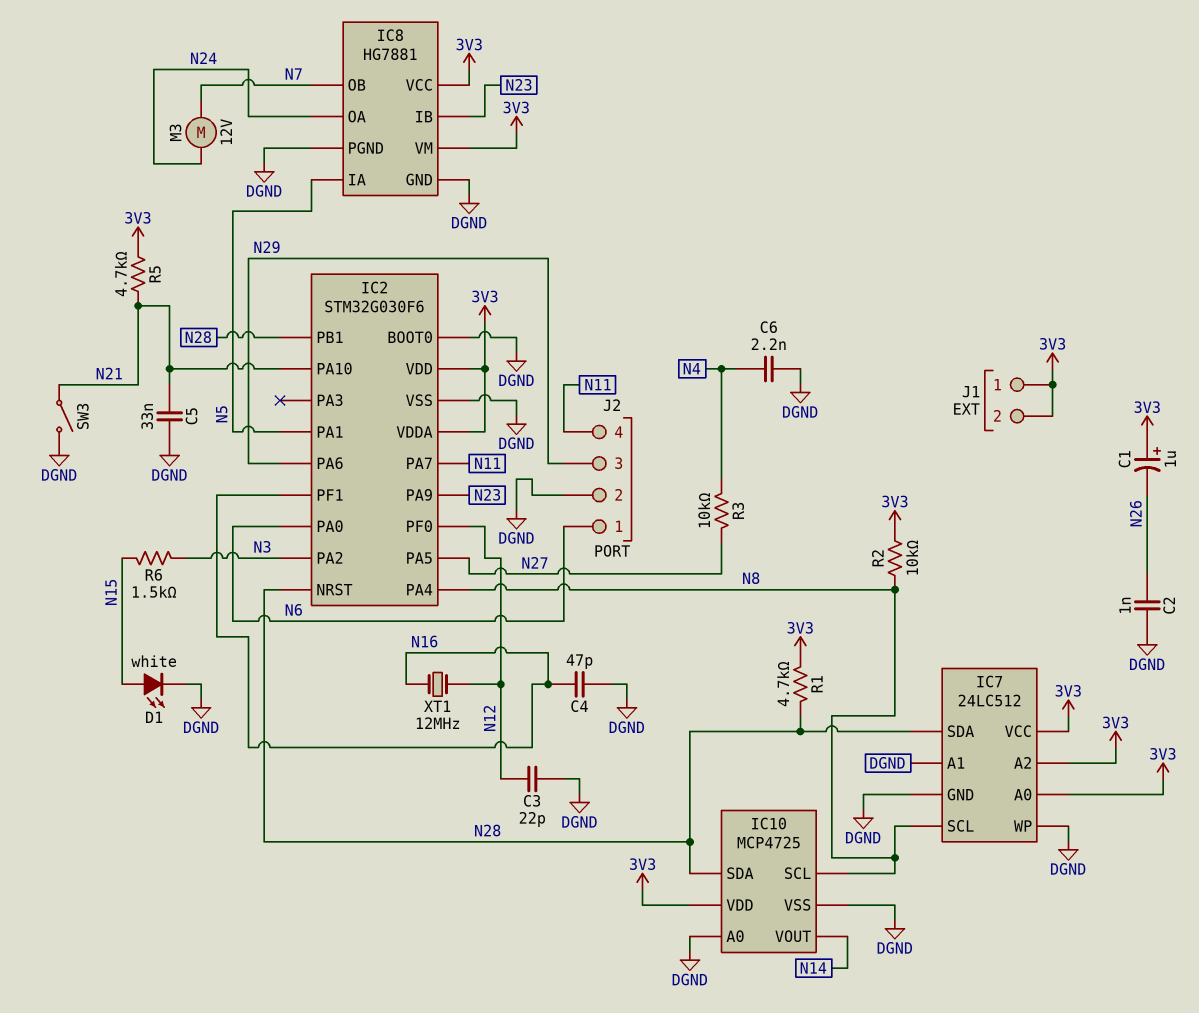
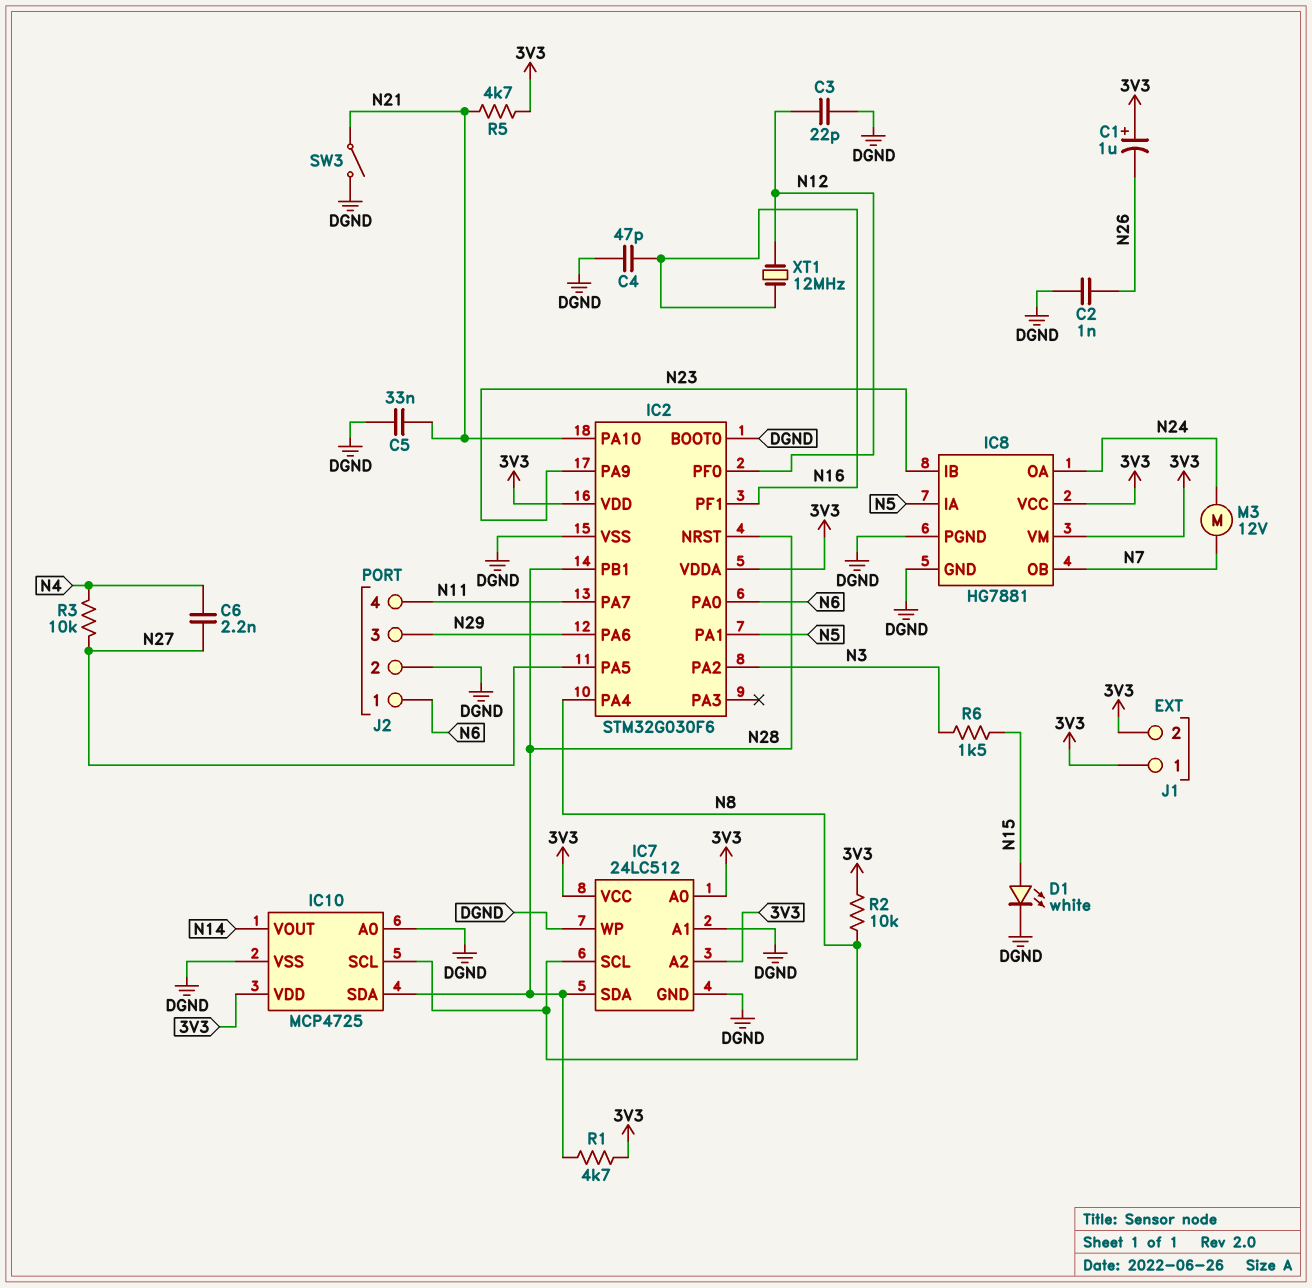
C6: 2.2nF (DGND, N4) -> 2.2nF (N4, N27)

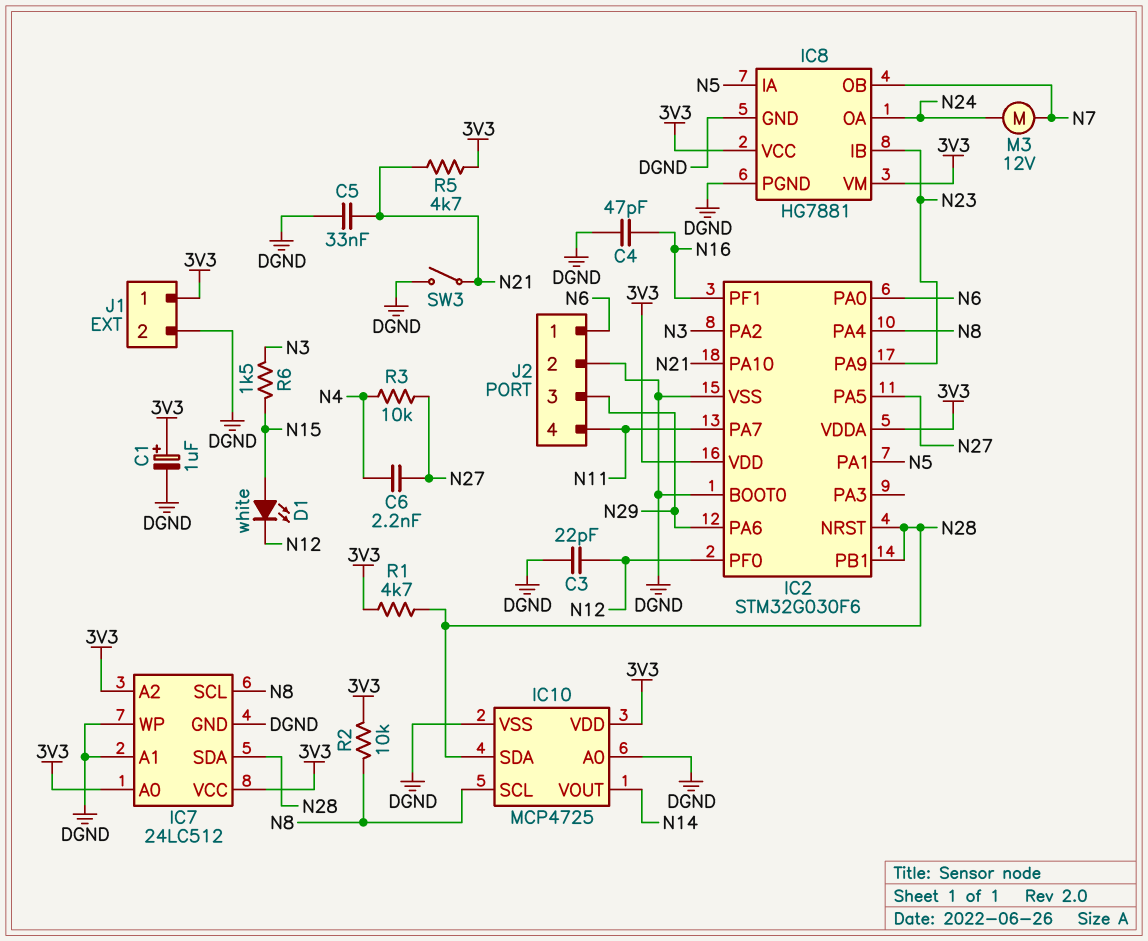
C1: 1uF (plus 3V3, minus N26) -> 1uF (plus 3V3, minus DGND)
C2: 1nF (DGND, N26) -> none
D1: LED white (A N15, K DGND) -> LED white (A N15, K N12)
J1 pin 2: 3V3 -> DGND
XT1: 12MHz (N12, N16) -> none

